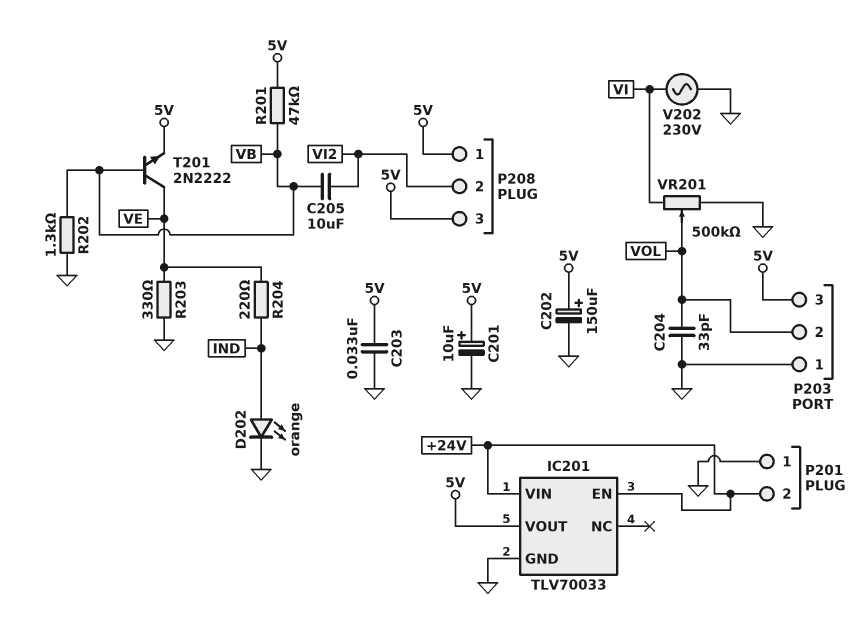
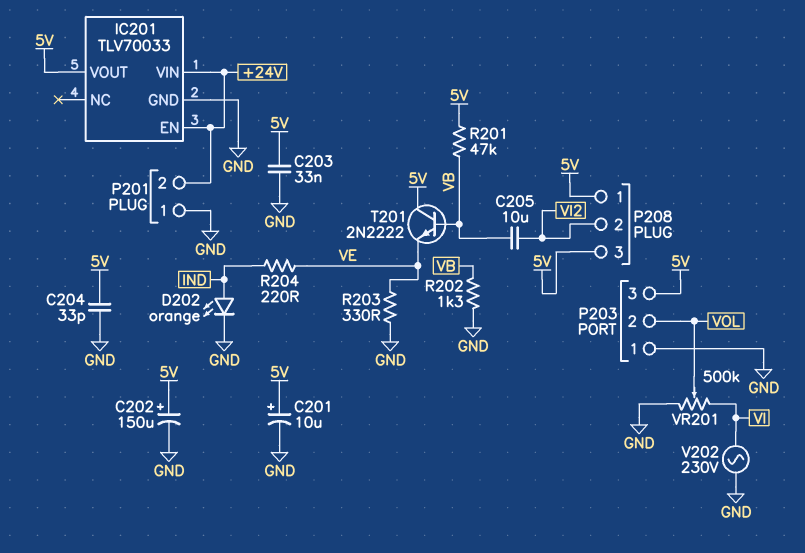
C204: 33pF (GND, VOL) -> 33pF (5V, GND)
T201: NPN 2N2222 (B VB, C VE, E 5V) -> NPN 2N2222 (B VB, C 5V, E VE)

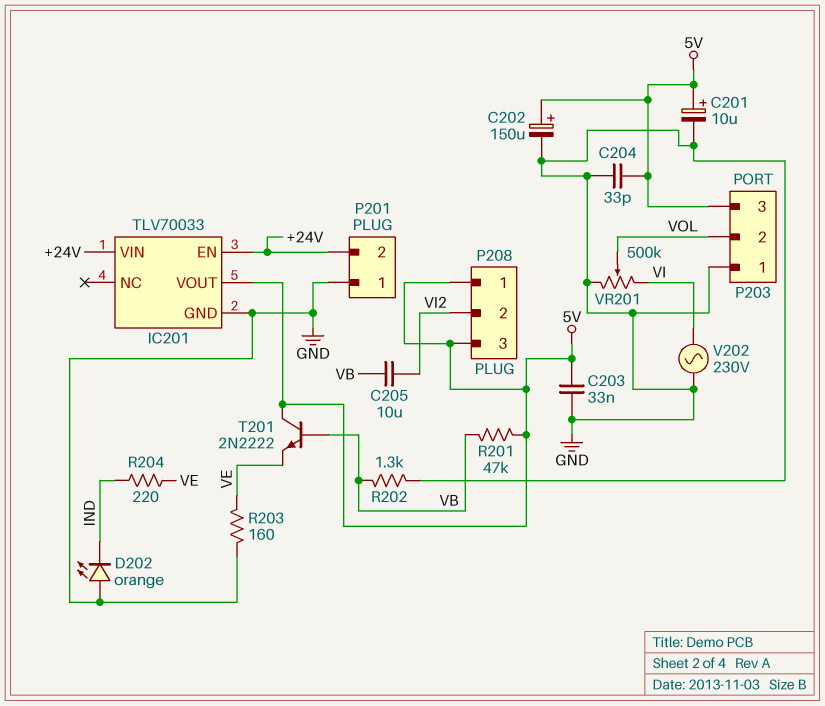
D202: LED orange (A IND, K GND) -> LED orange (A GND, K IND)
R203: 330 (GND, VE) -> 160 (GND, VE)

